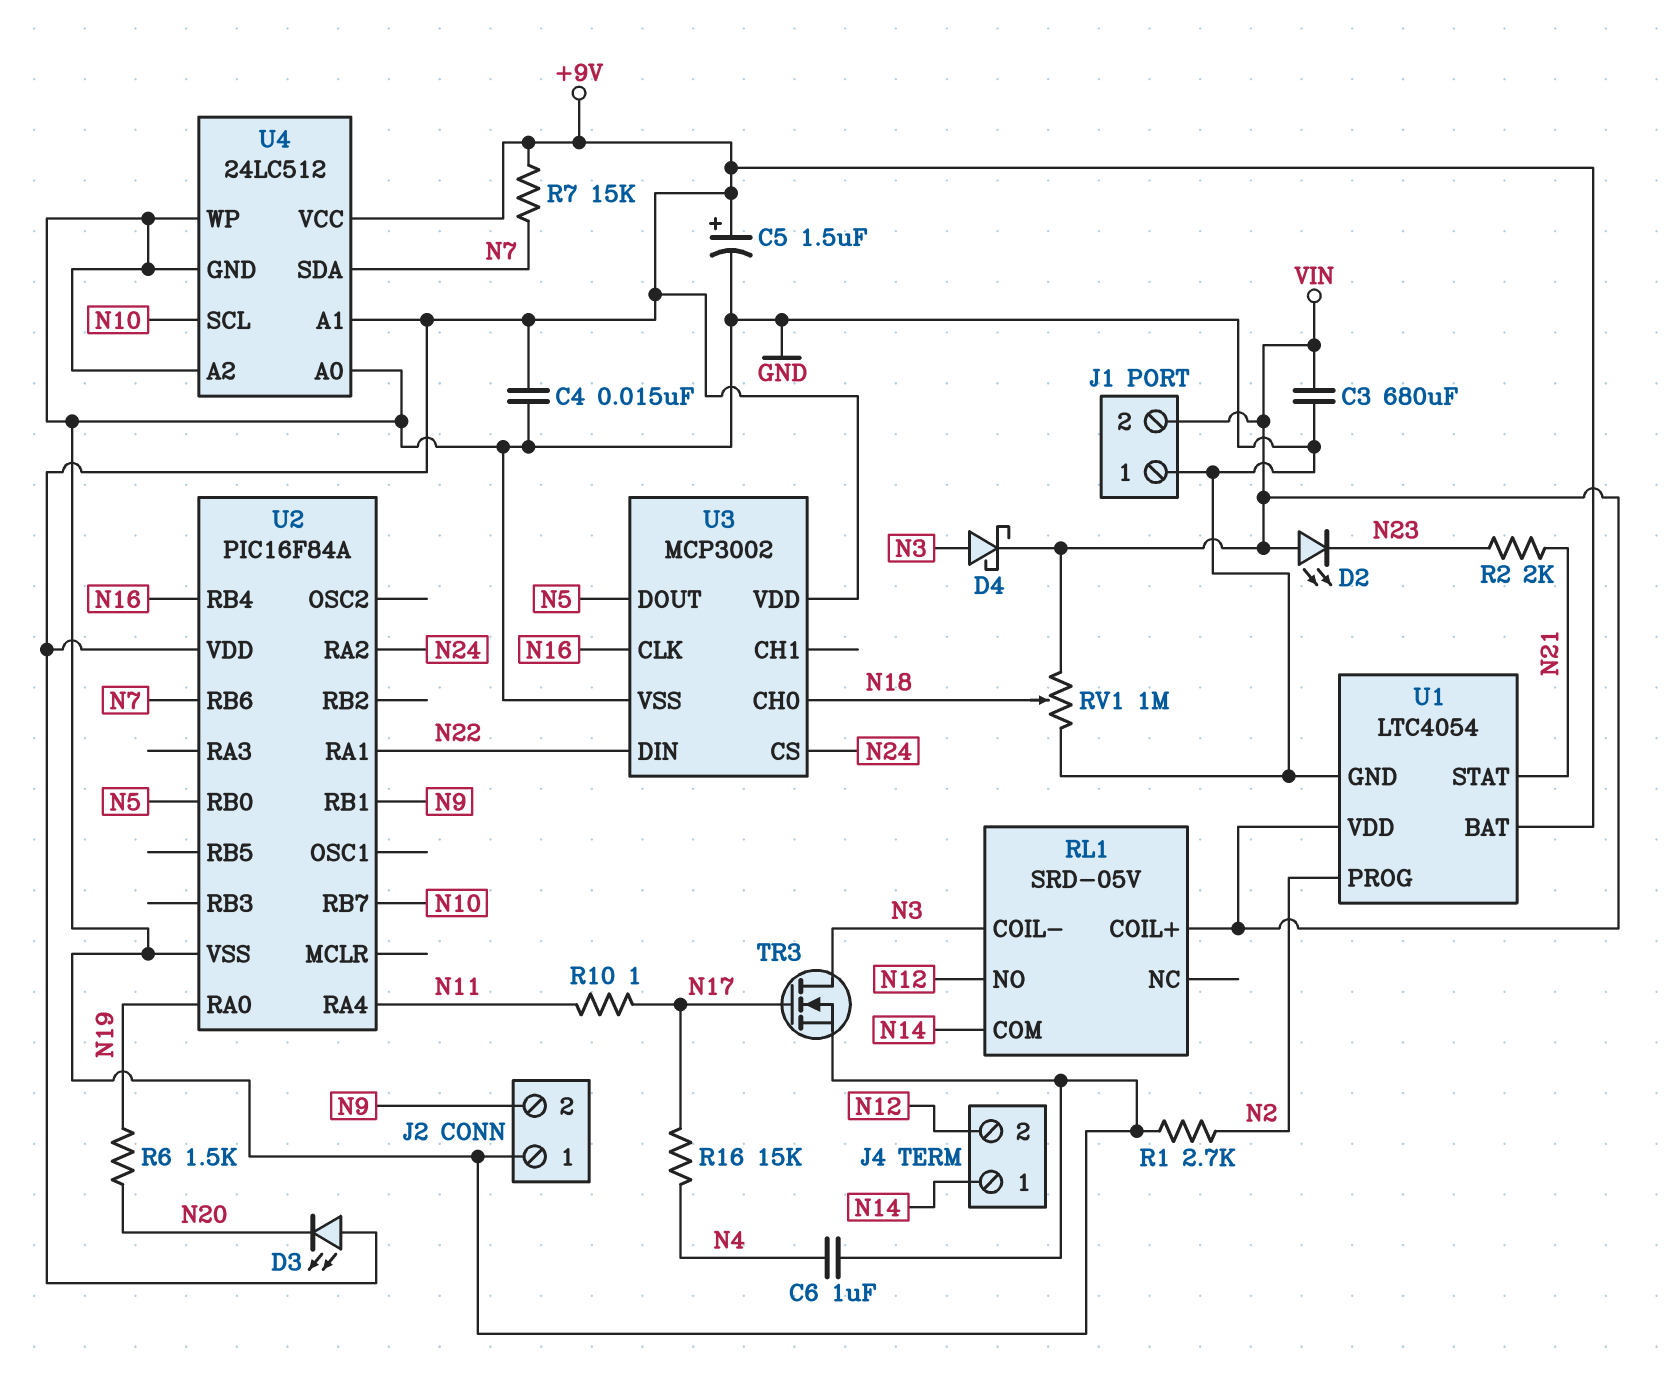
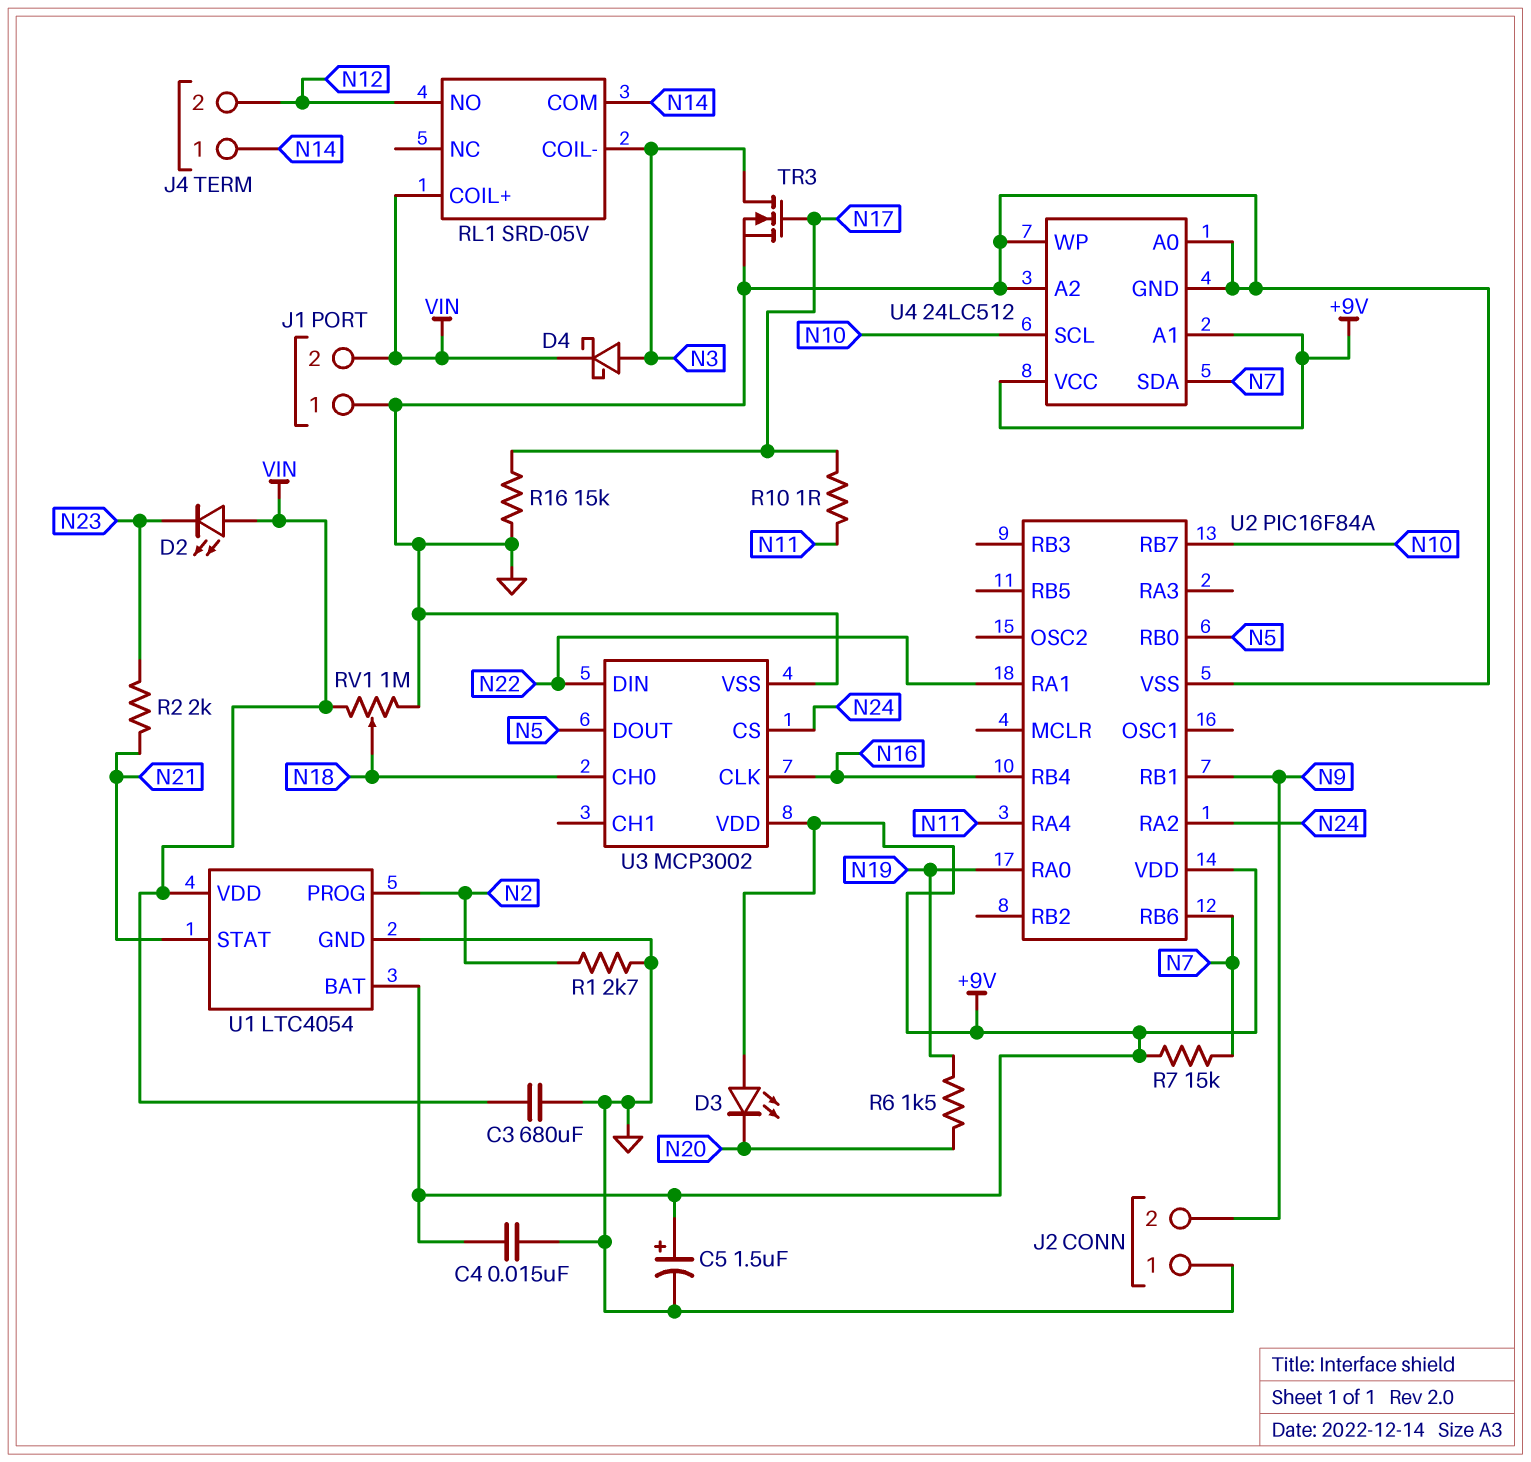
C6: 1uF (GND, N4) -> none
R16: 15k (N4, N17) -> 15k (GND, N17)

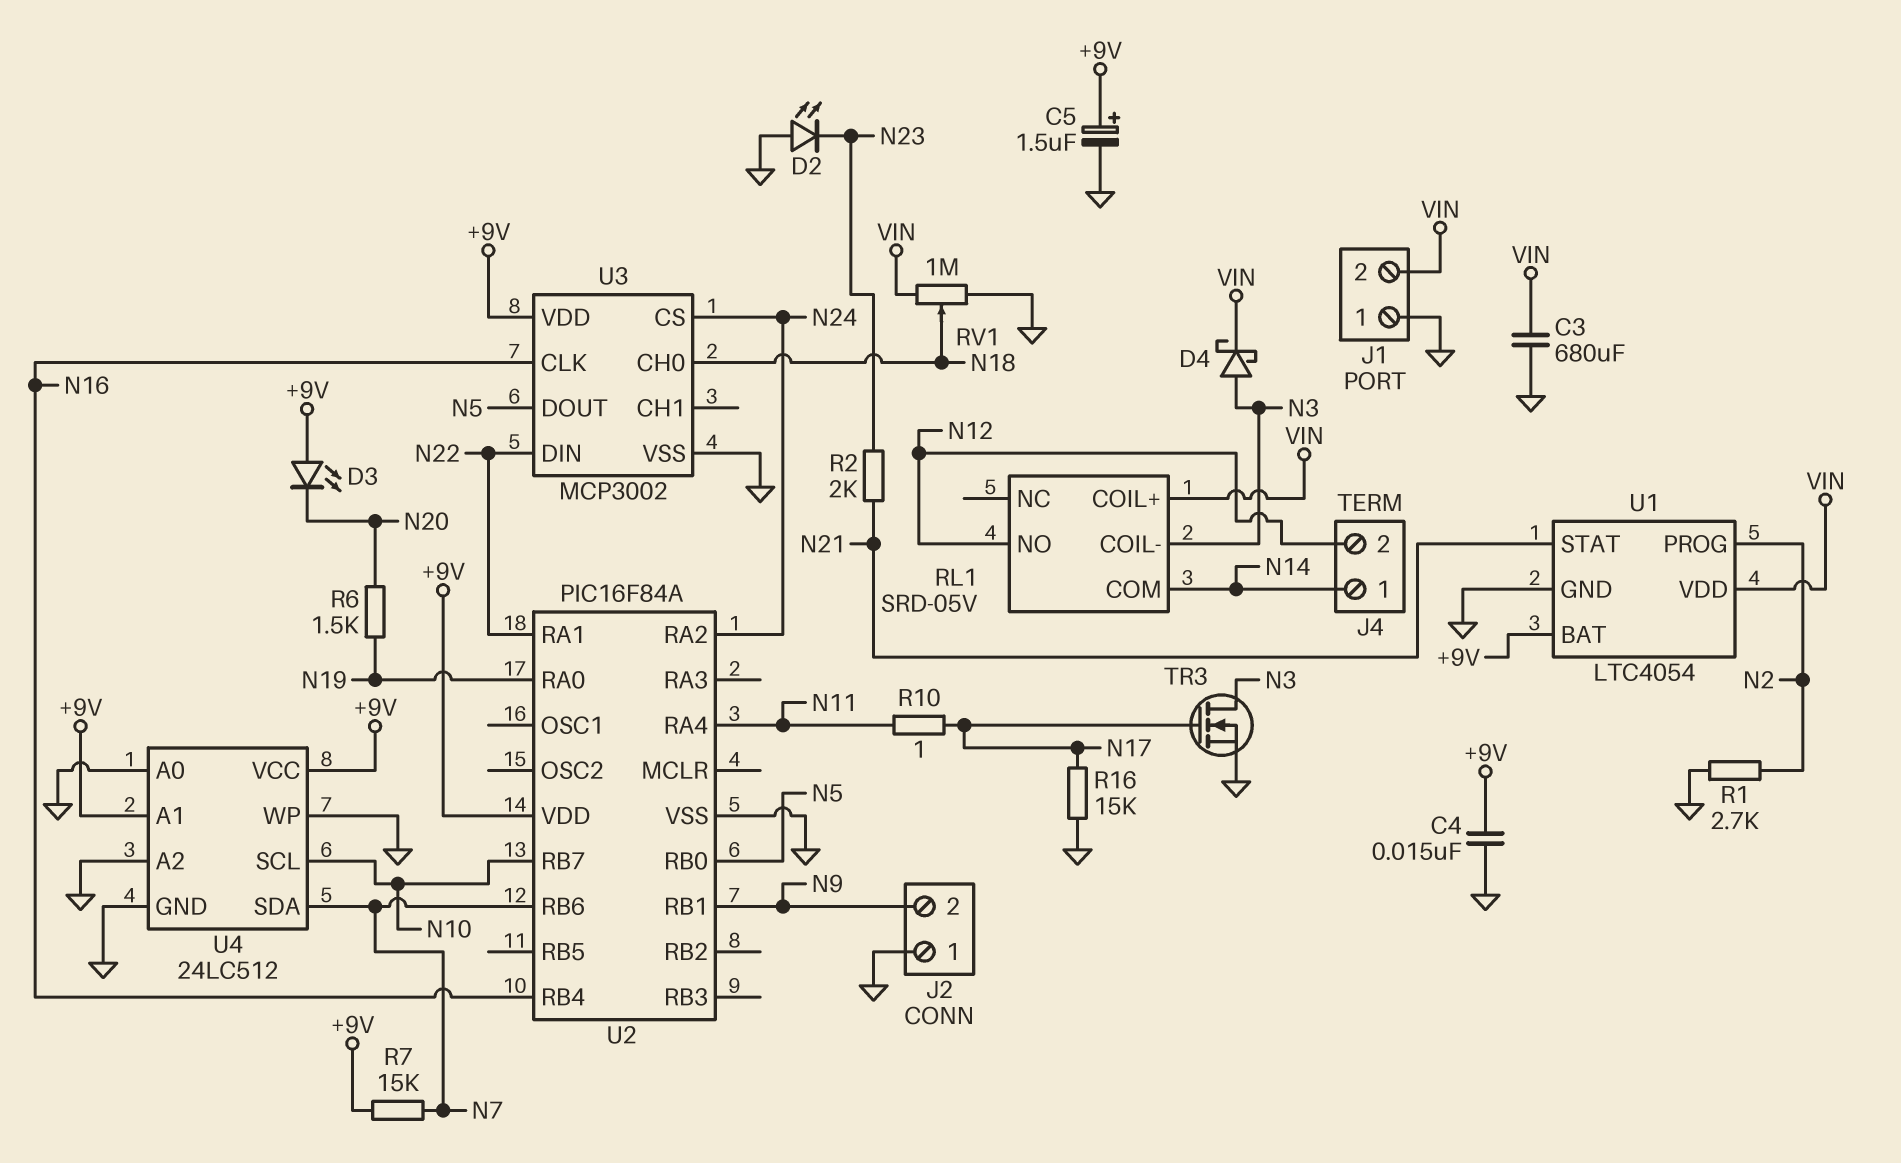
D2: LED (A VIN, K N23) -> LED (A GND, K N23)

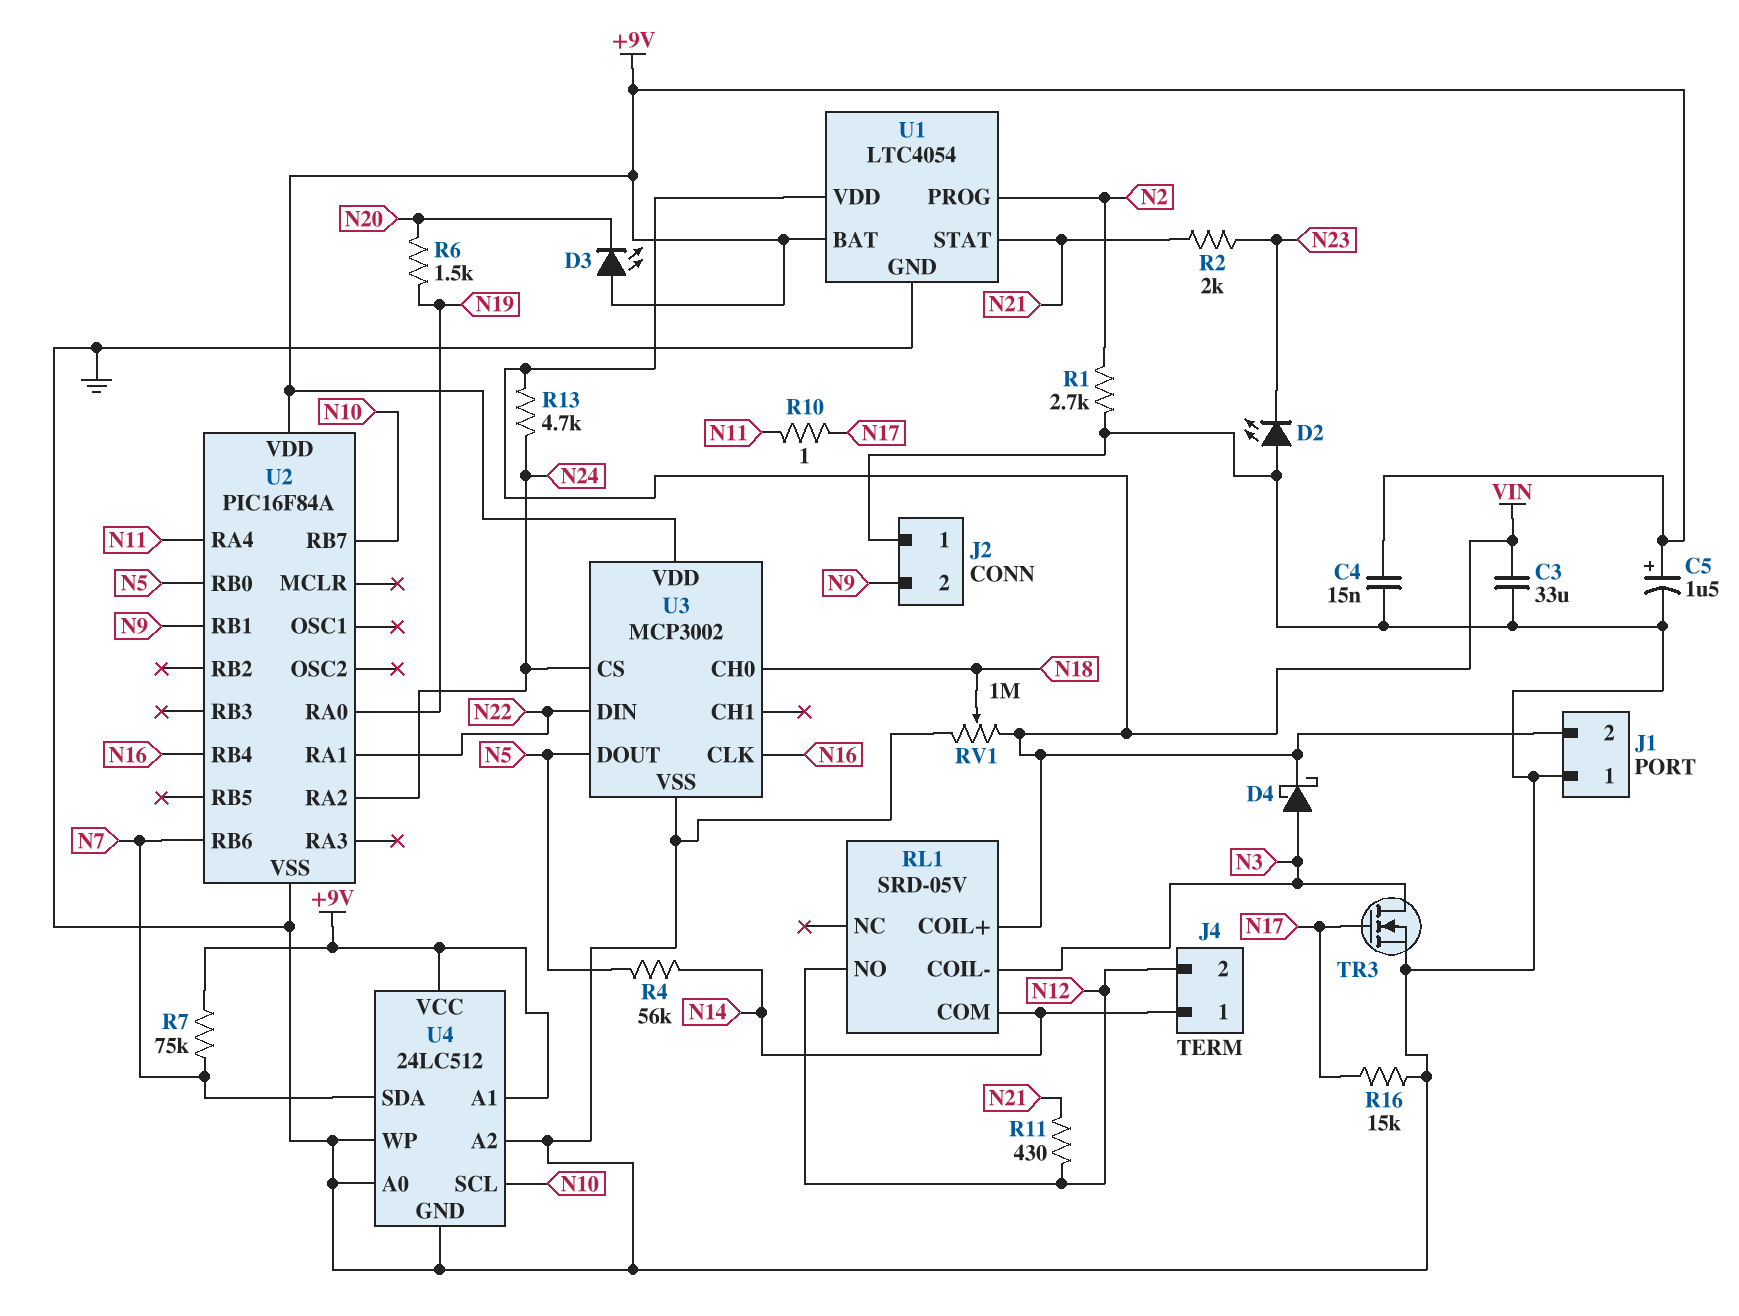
C3: 680uF (GND, VIN) -> 33uF (GND, VIN)
R4: none -> 56k (N5, N14)
R7: 15k (+9V, N7) -> 75k (+9V, N7)
R11: none -> 430 (N12, N21)
R13: none -> 4.7k (N24, VIN)

